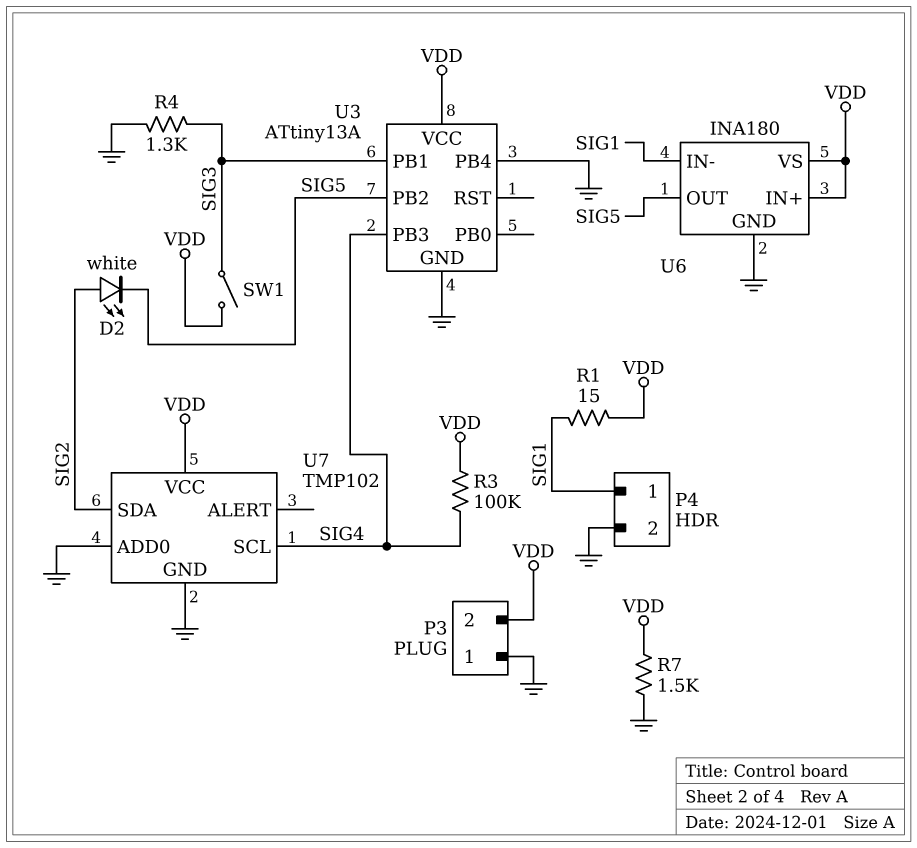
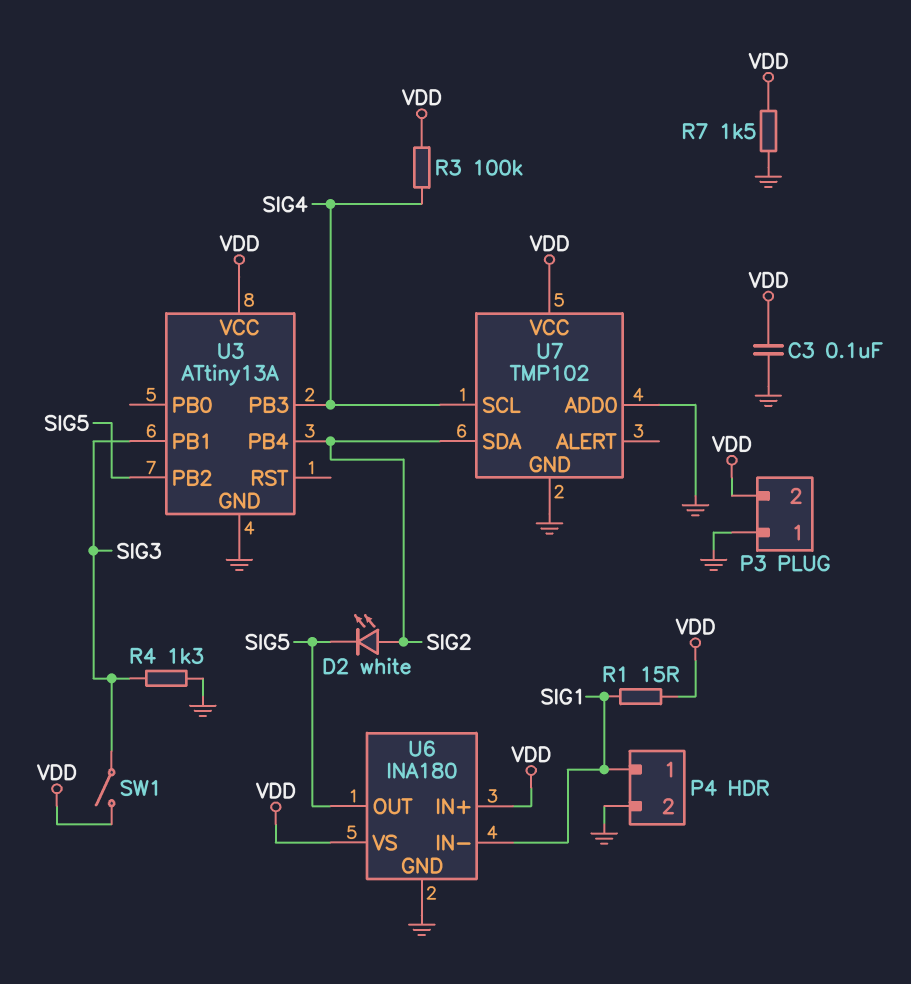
C3: none -> 100nF (GND, VDD)
U3 pin PB4: GND -> SIG2

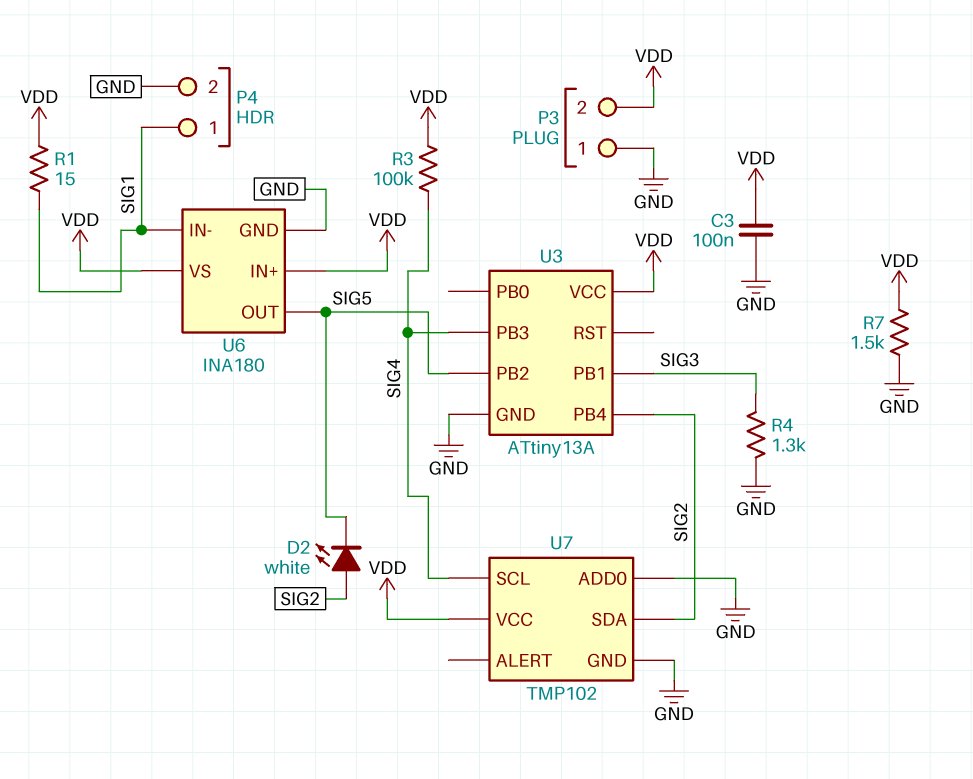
SW1: switch (SIG3, VDD) -> none

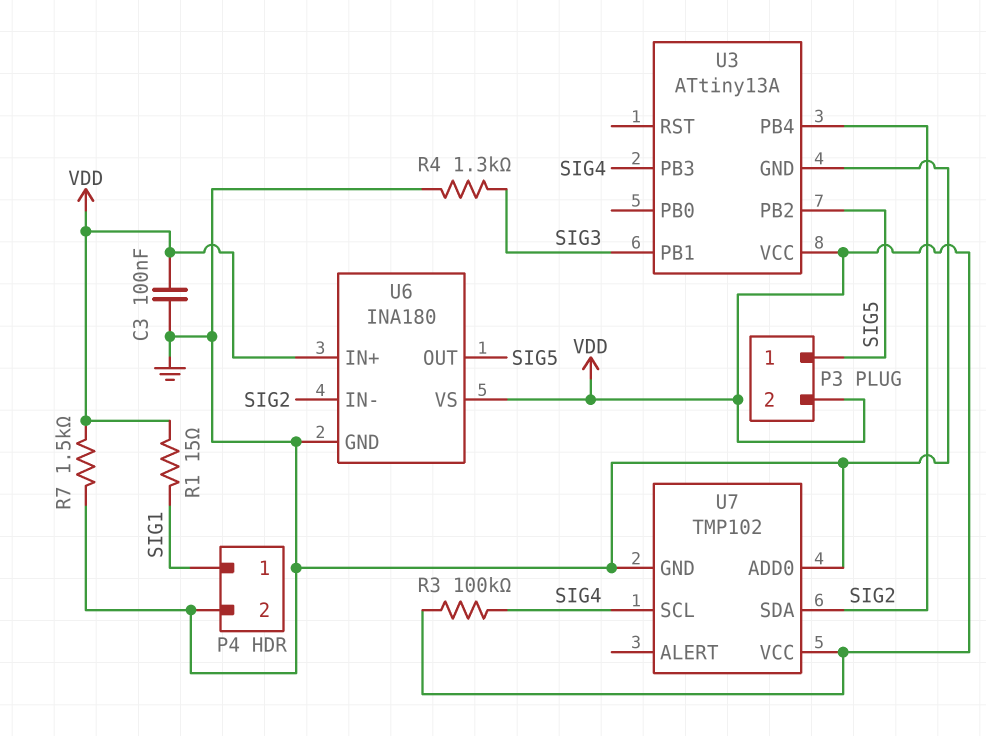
D2: LED white (A SIG2, K SIG5) -> none
P3 pin 1: GND -> SIG5
U6 pin IN-: SIG1 -> SIG2

